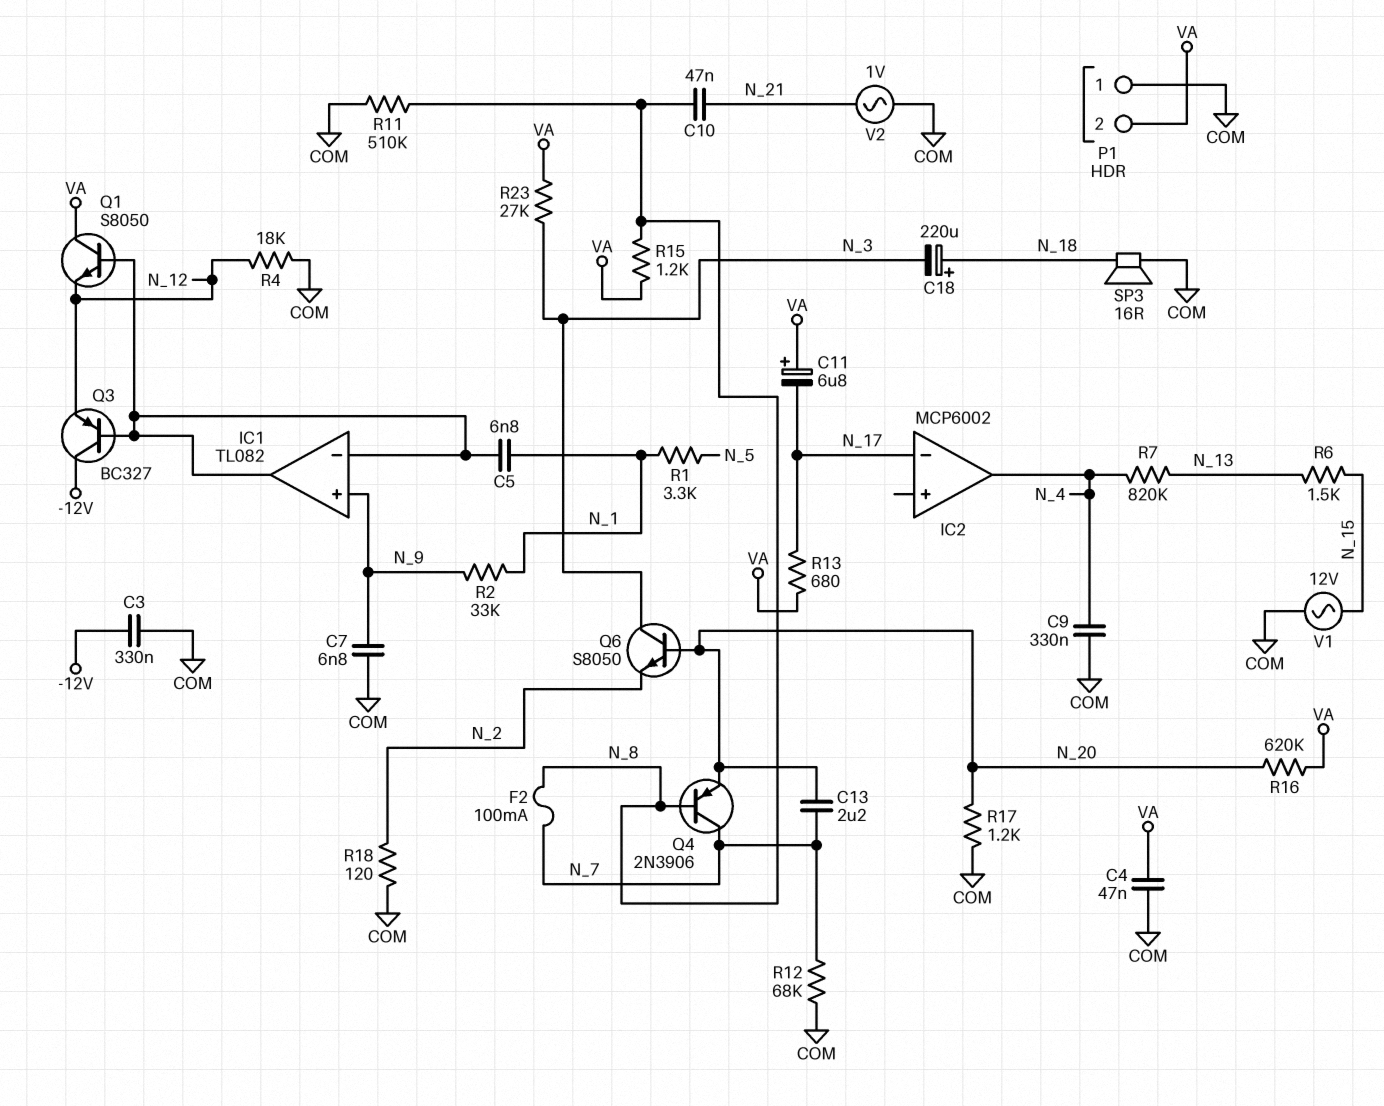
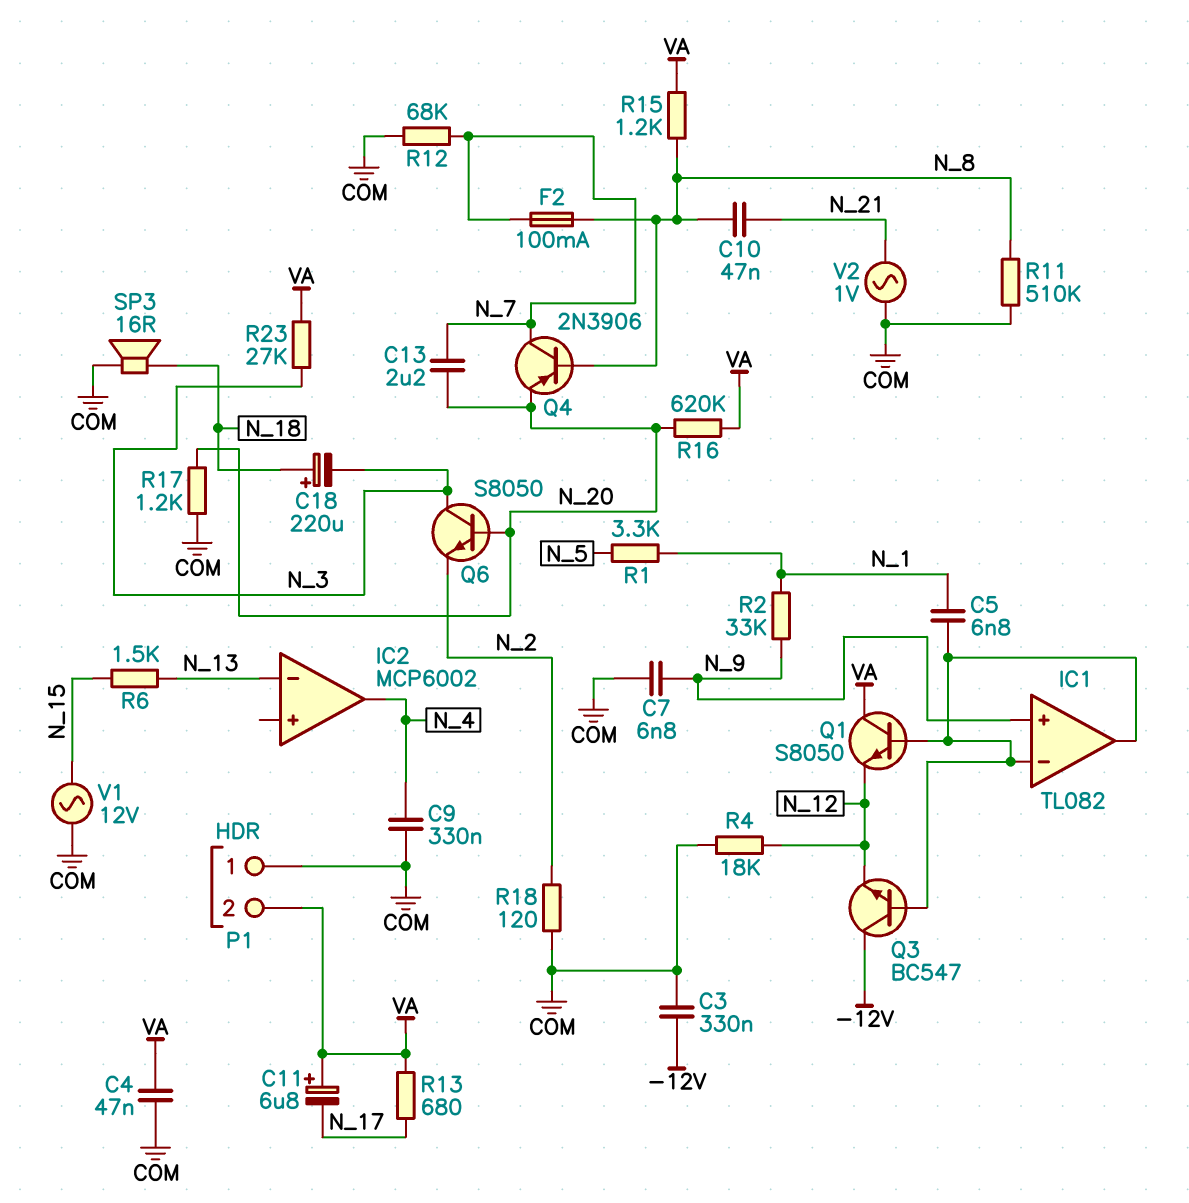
IC2 pin in-: N_17 -> N_13
Q3: PNP BC327 (B IC1/in-, C -12V, E N_12) -> NPN BC547 (B IC1/in-, C -12V, E N_12)
R7: 820k (N_4, N_13) -> none

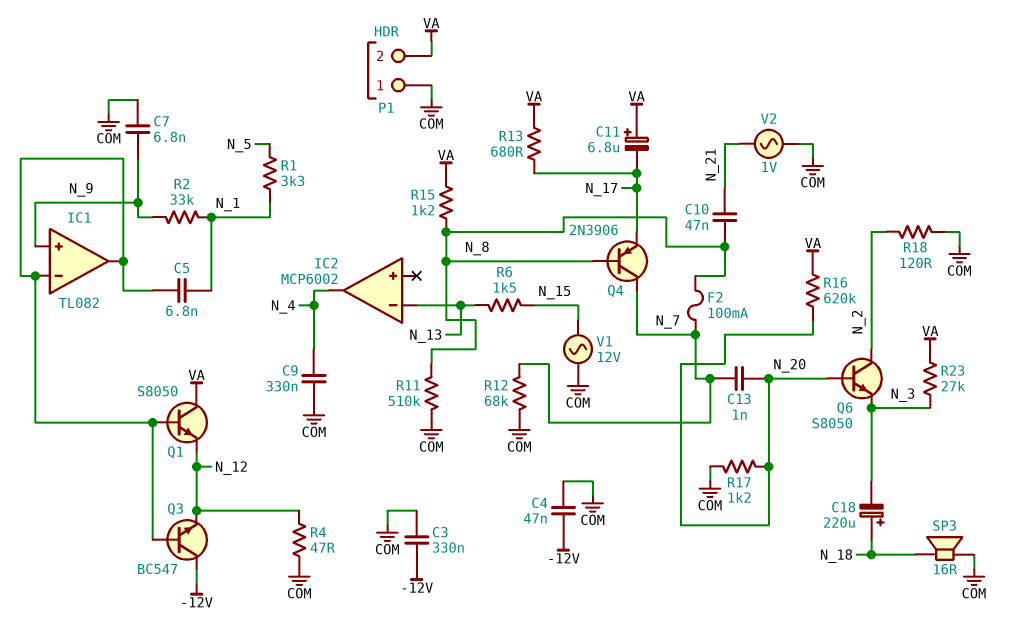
C4: 47nF (COM, VA) -> 47nF (-12V, COM)
C13: 2.2uF (N_7, N_20) -> 1nF (N_7, N_20)
Q4: PNP 2N3906 (B N_8, C N_7, E N_20) -> PNP 2N3906 (B N_8, C N_7, E N_17)
Q6: NPN S8050 (B N_20, C N_3, E N_2) -> NPN S8050 (B N_20, C N_2, E N_3)
R4: 18k (COM, N_12) -> 47 (COM, N_12)

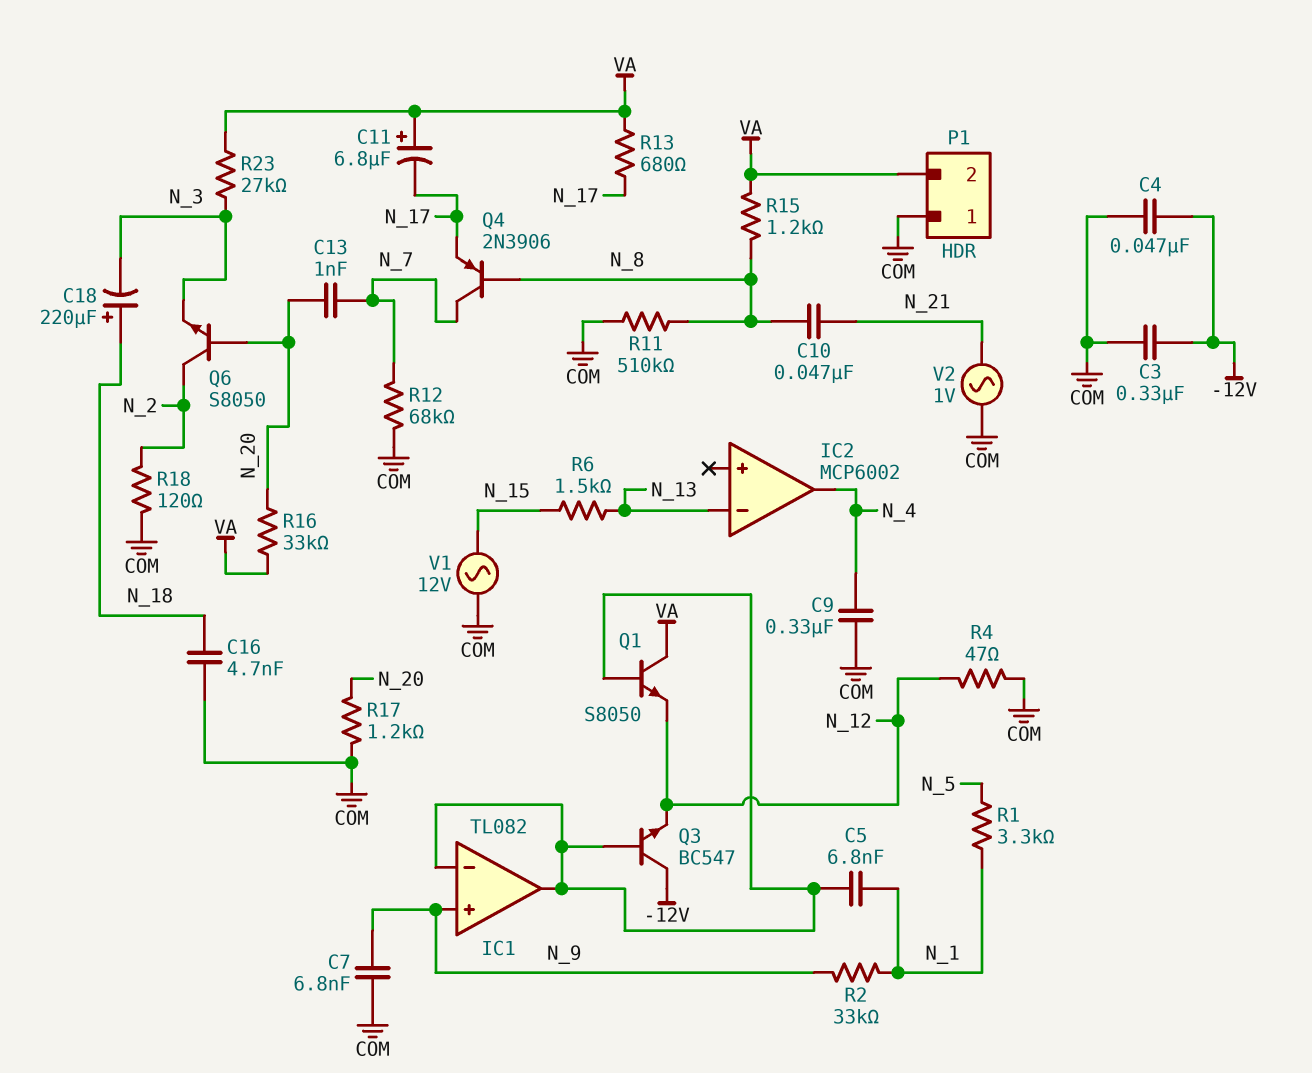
C16: none -> 4.7nF (COM, N_18)
F2: 100mA (N_7, N_8) -> none
R16: 620k (N_20, VA) -> 33k (N_20, VA)
SP3: speaker 16R (COM, N_18) -> none

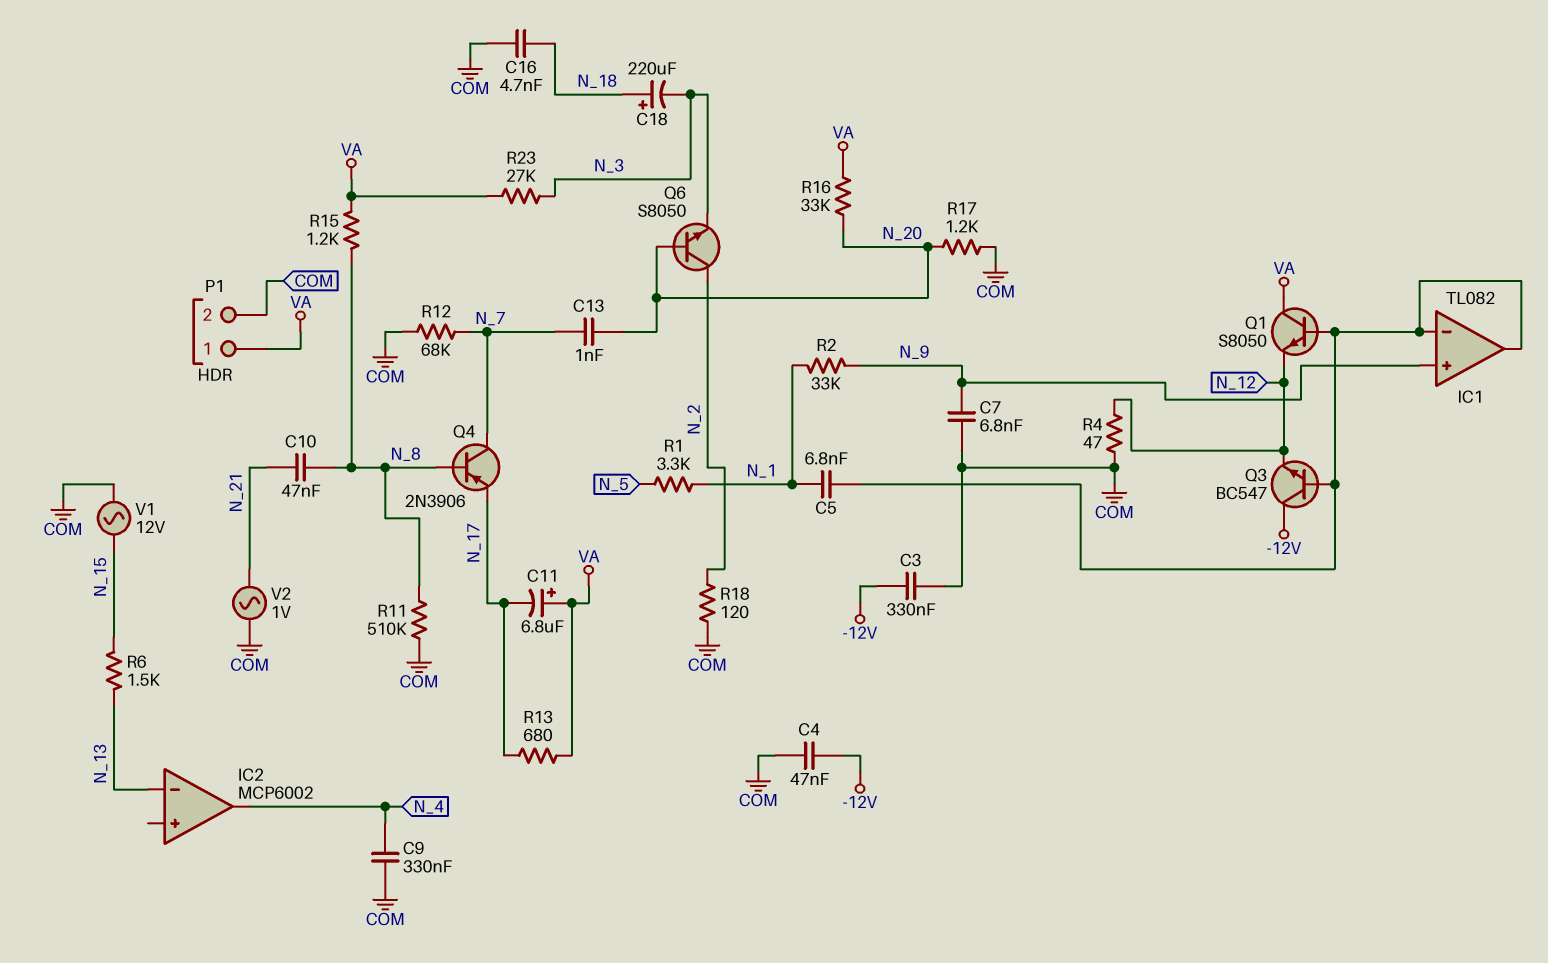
P1 pin 1: COM -> VA
P1 pin 2: VA -> COM

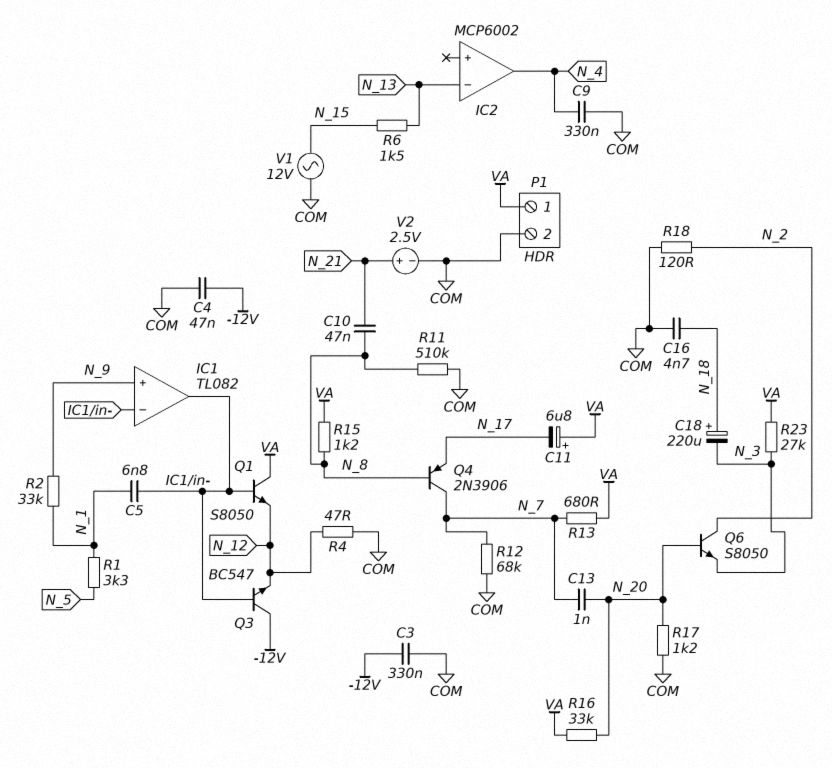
C7: 6.8nF (COM, N_9) -> none
R13: 680 (N_17, VA) -> 680 (N_7, VA)
V2: AC 1V (COM, N_21) -> 2.5V (plus N_21, minus COM)

